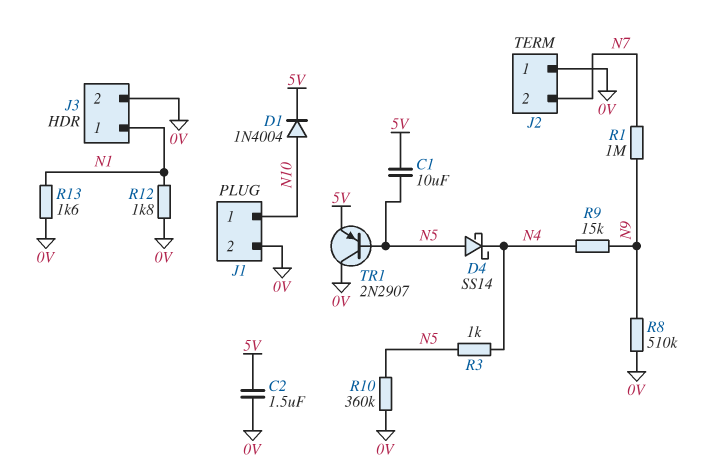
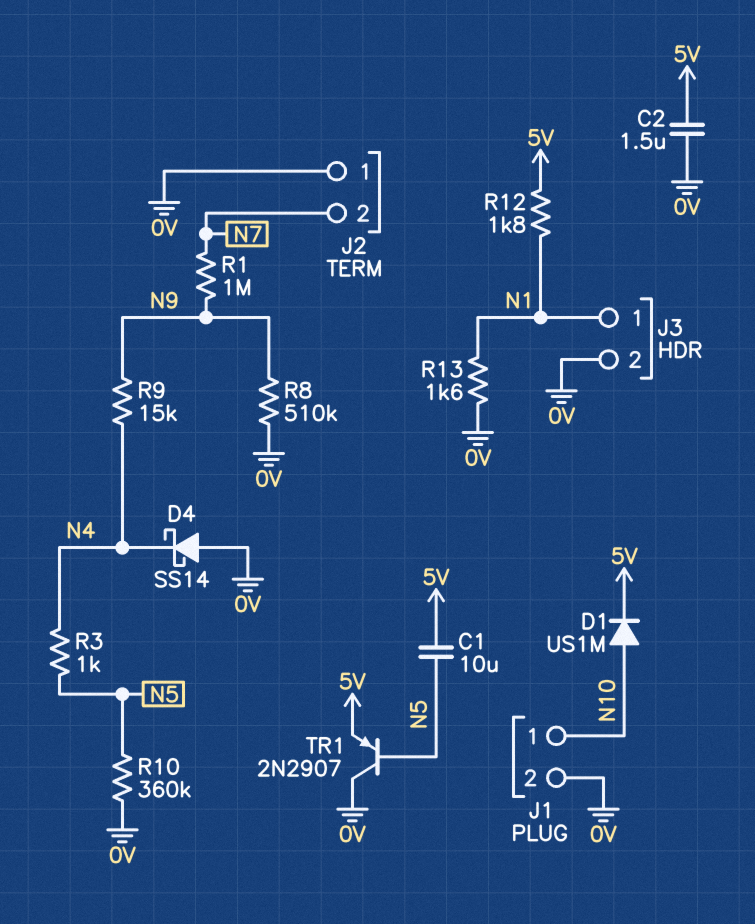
D1: diode 1N4004 (A N10, K 5V) -> diode US1M (A N10, K 5V)
D4: schottky SS14 (A N5, K N4) -> schottky SS14 (A 0V, K N4)
R12: 1.8k (0V, N1) -> 1.8k (5V, N1)

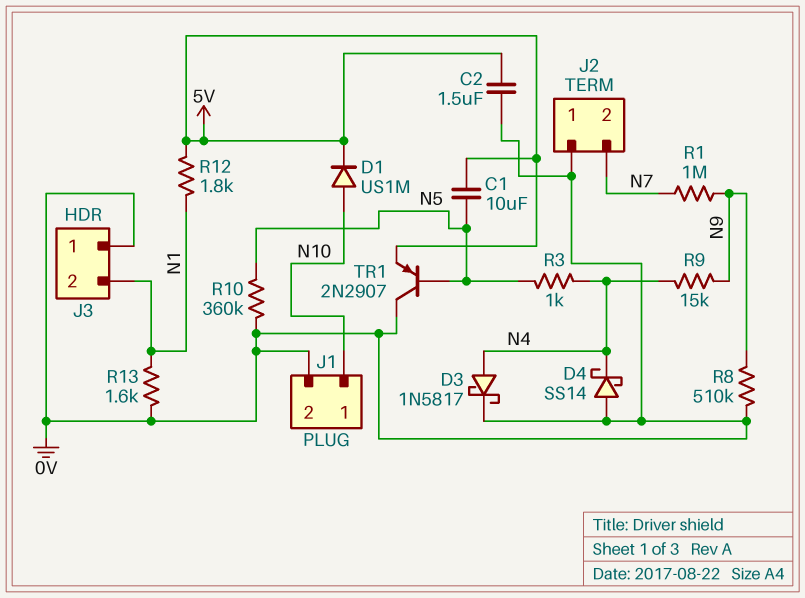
D3: none -> schottky 1N5817 (A N4, K 0V)
J3 pin 1: N1 -> 0V
J3 pin 2: 0V -> N1

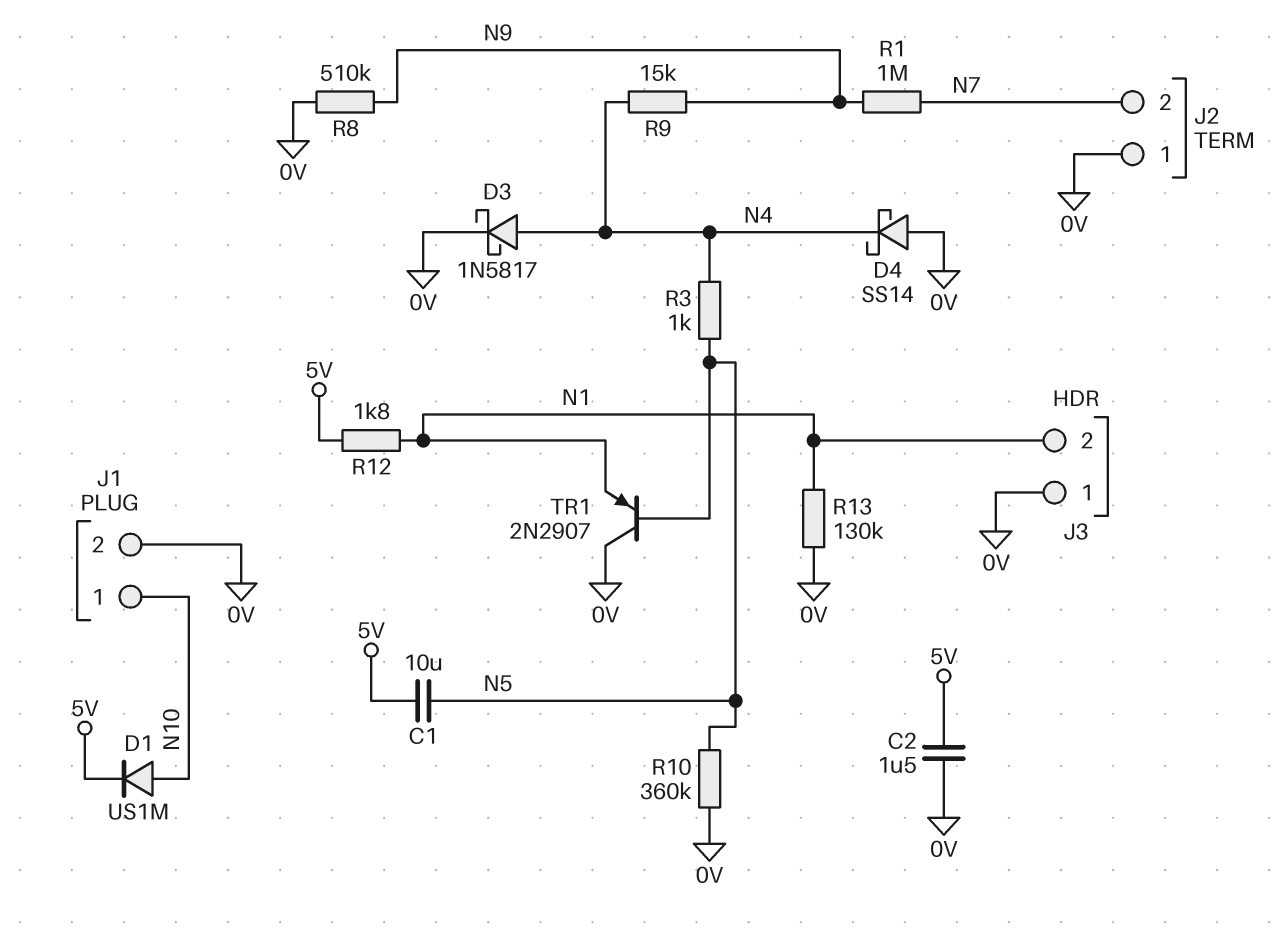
R13: 1.6k (0V, N1) -> 130k (0V, N1)
TR1: PNP 2N2907 (B N5, C 0V, E 5V) -> PNP 2N2907 (B N5, C 0V, E N1)

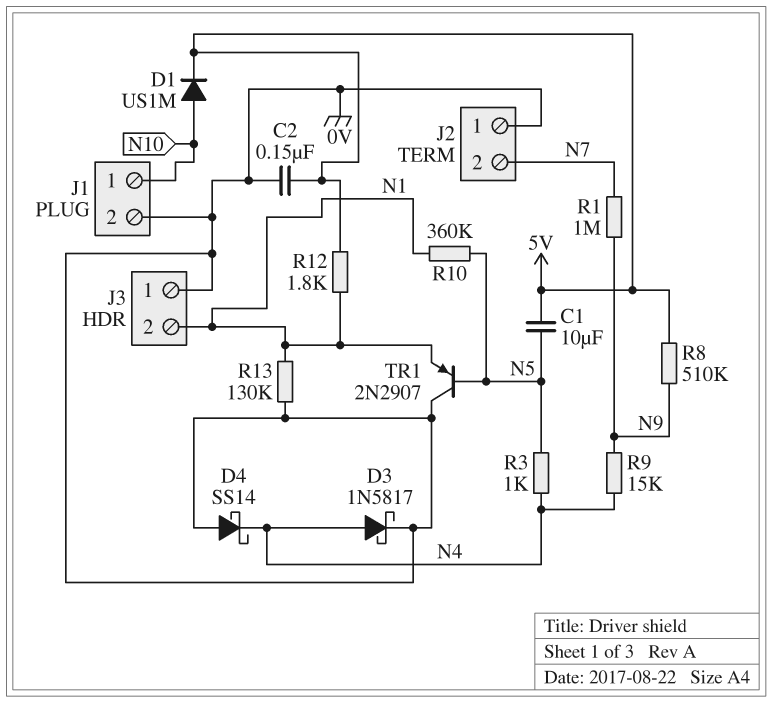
C2: 1.5uF (0V, 5V) -> 150nF (0V, 5V)
R8: 510k (0V, N9) -> 510k (5V, N9)
R10: 360k (0V, N5) -> 360k (N1, N5)

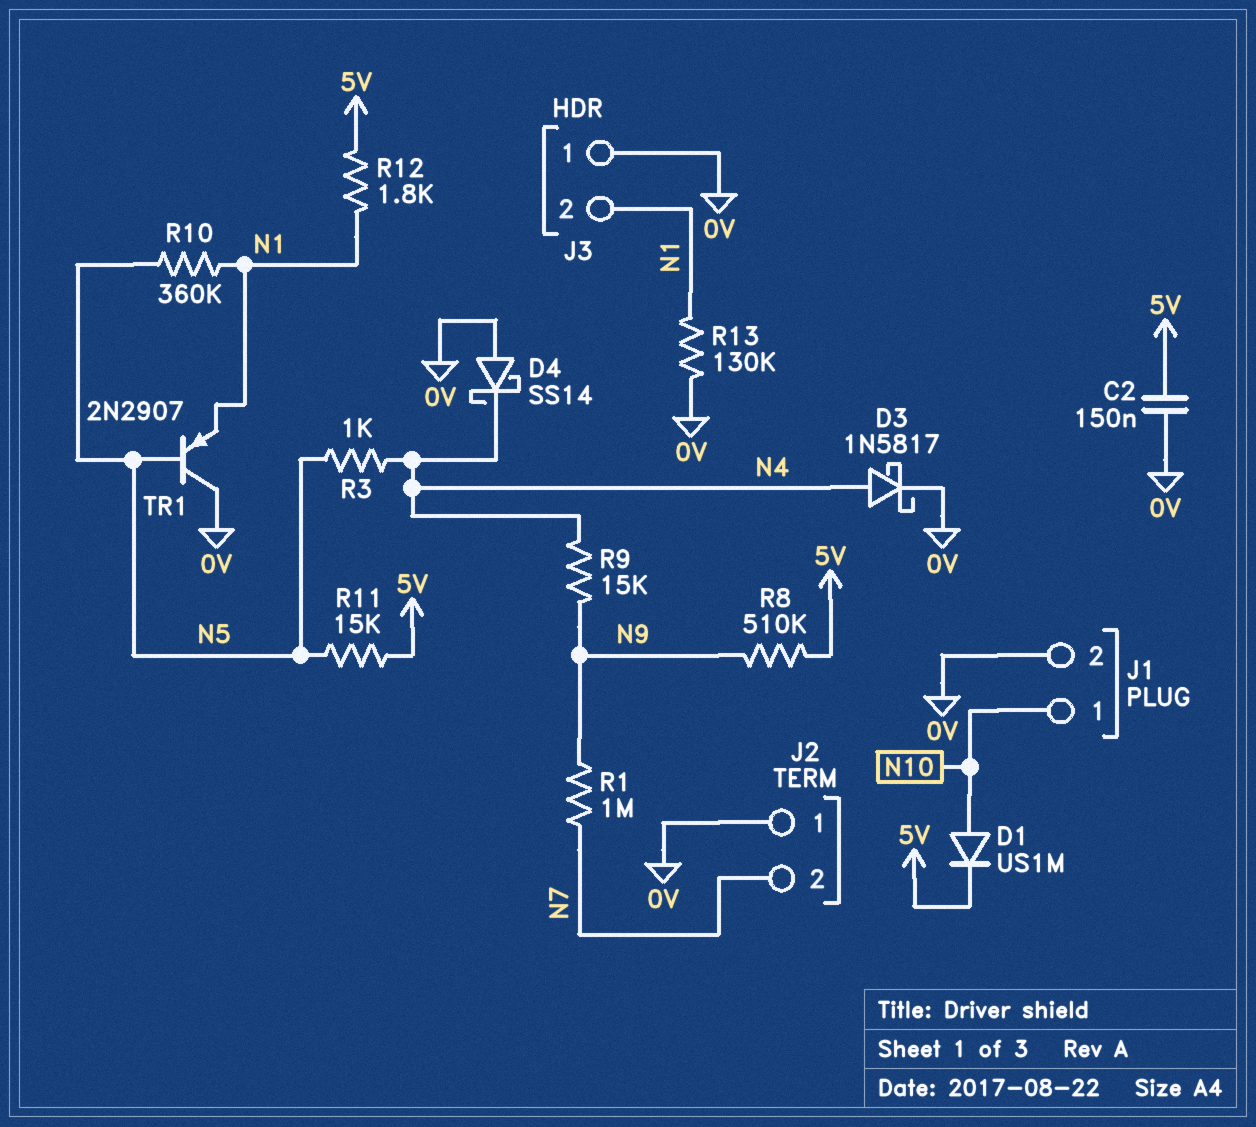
C1: 10uF (5V, N5) -> none
R11: none -> 15k (5V, N5)

